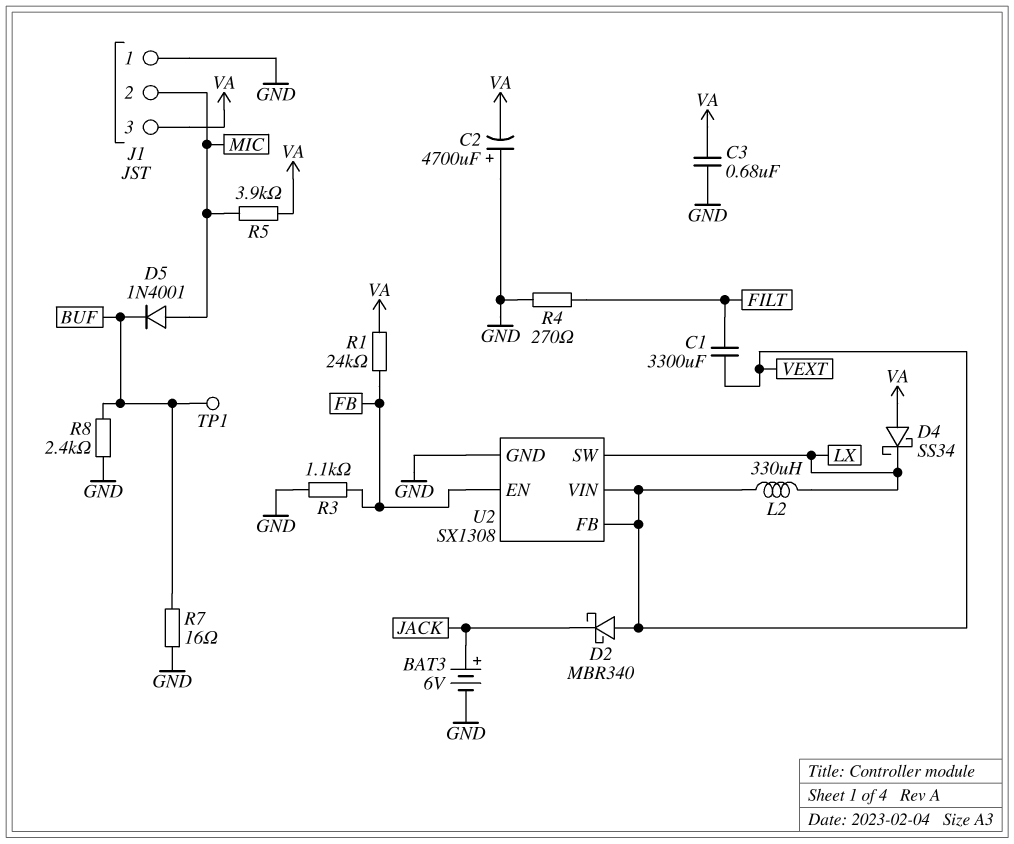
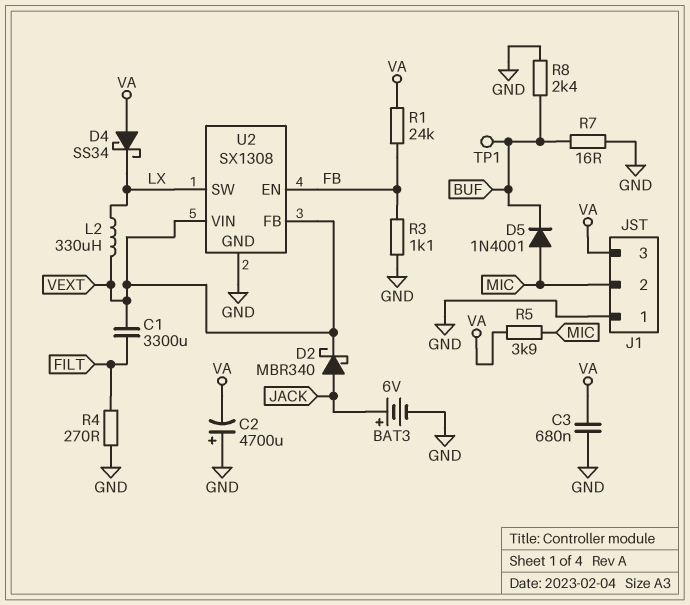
D2: schottky MBR340 (A VEXT, K JACK) -> schottky MBR340 (A JACK, K VEXT)

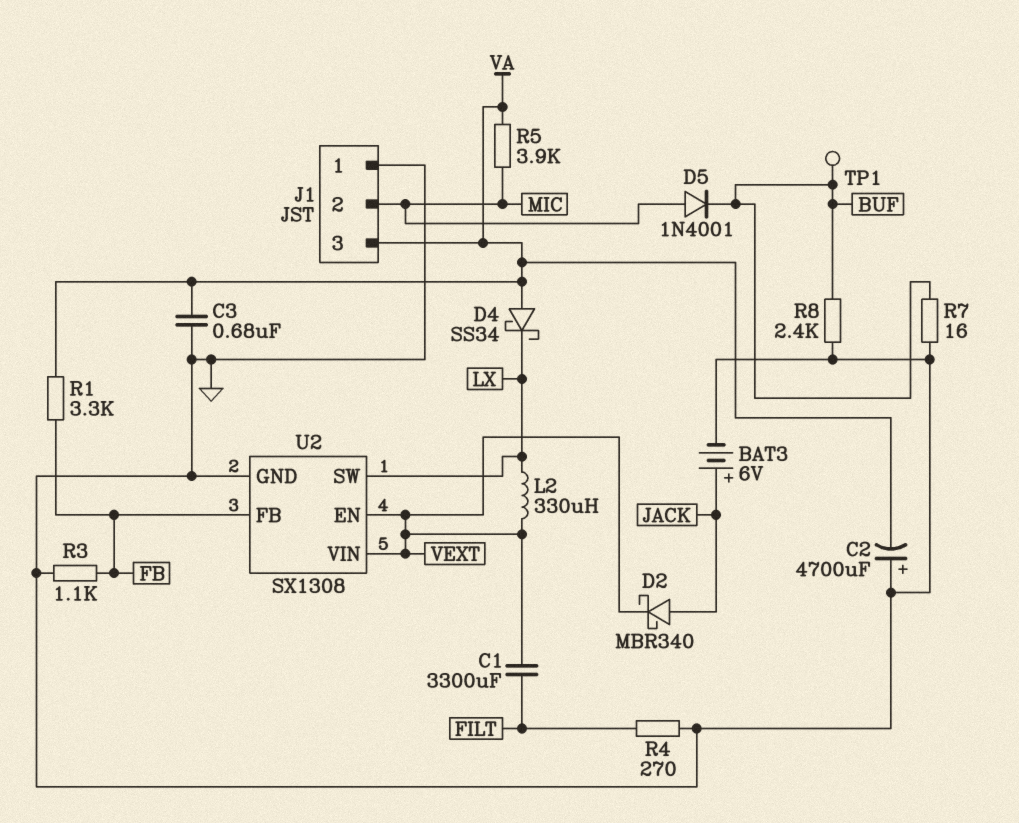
R1: 24k (FB, VA) -> 3.3k (FB, VA)
U2 pin EN: FB -> VEXT
U2 pin FB: VEXT -> FB

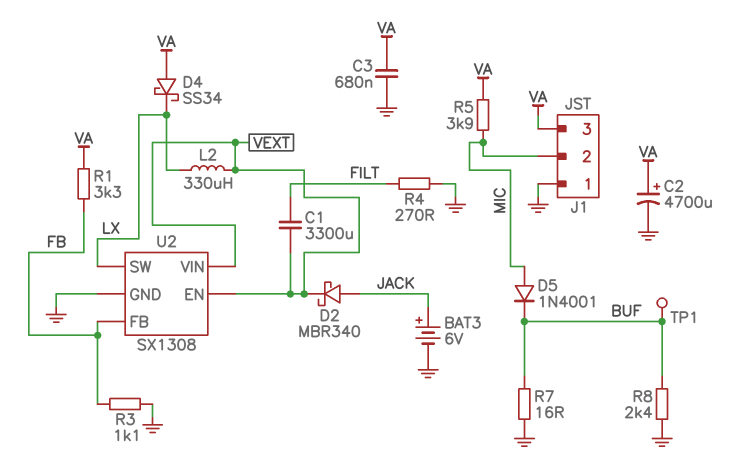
C2: 4700uF (plus GND, minus VA) -> 4700uF (plus VA, minus GND)

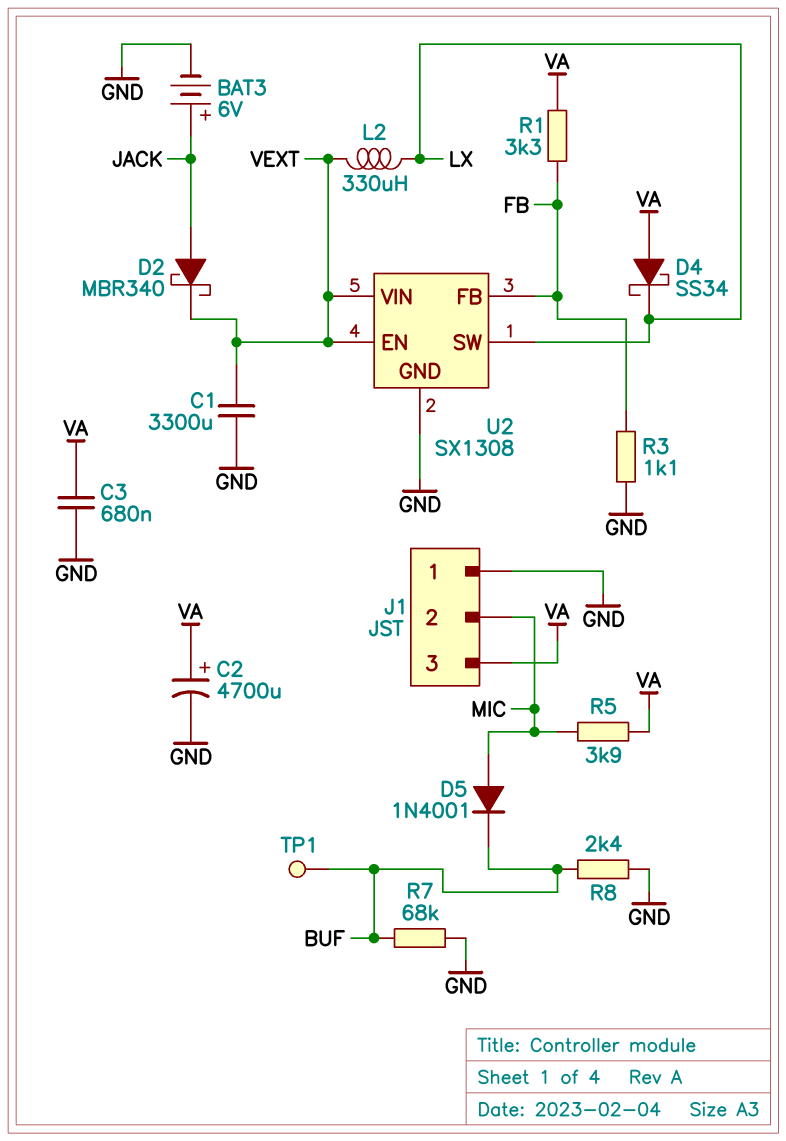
C1: 3300uF (FILT, VEXT) -> 3300uF (GND, VEXT)
R4: 270 (FILT, GND) -> none
R7: 16 (BUF, GND) -> 68k (BUF, GND)

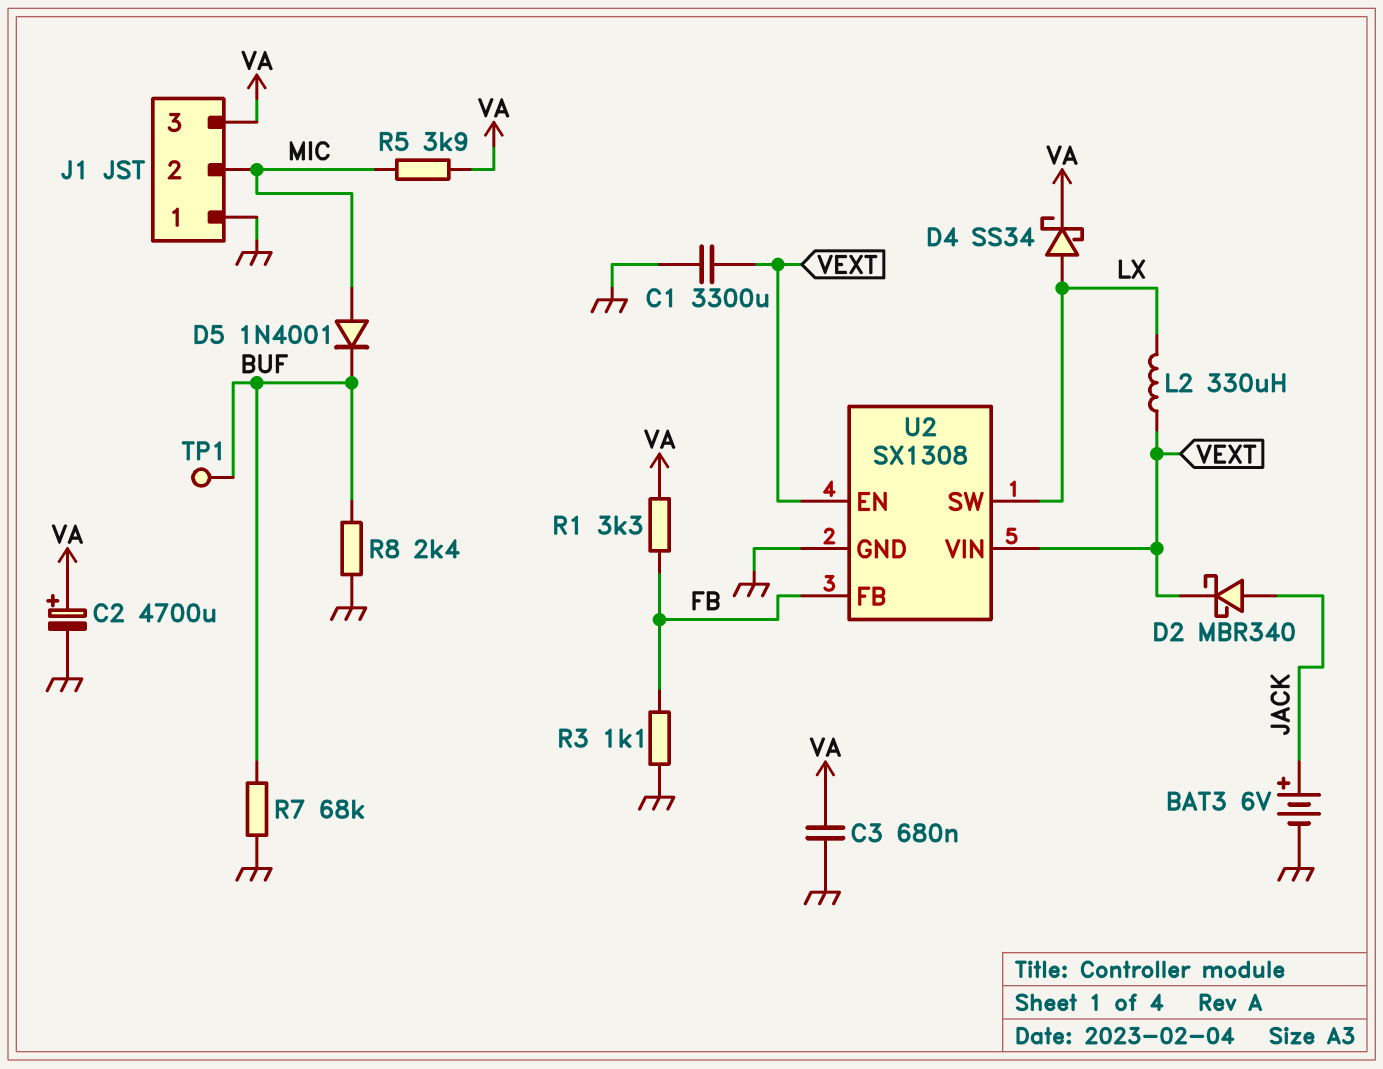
D4: schottky SS34 (A VA, K LX) -> schottky SS34 (A LX, K VA)

